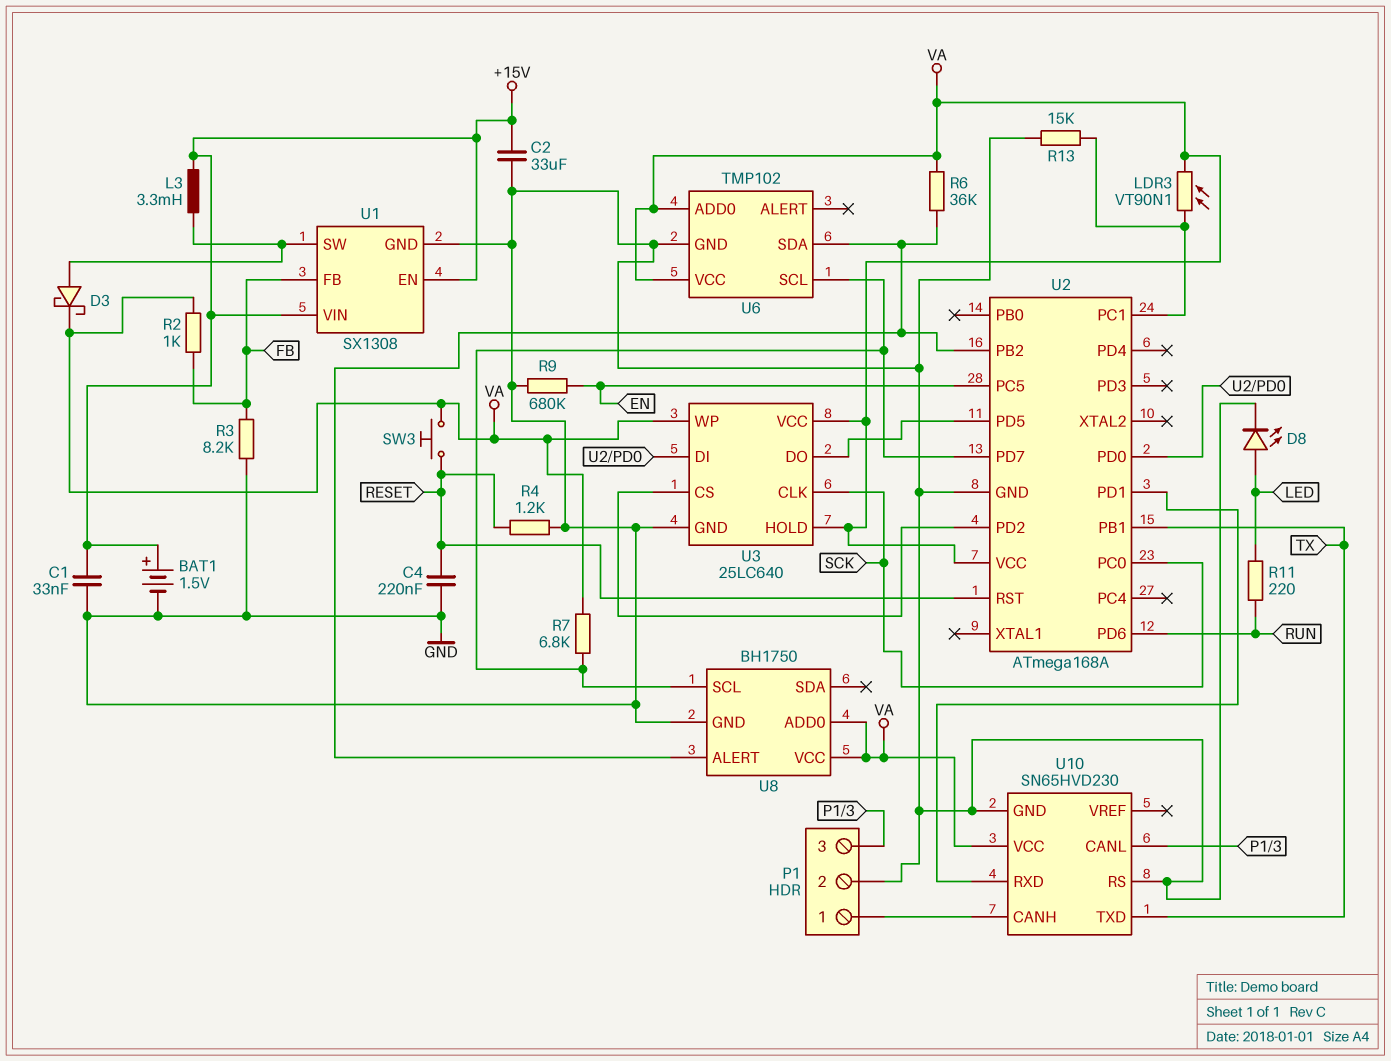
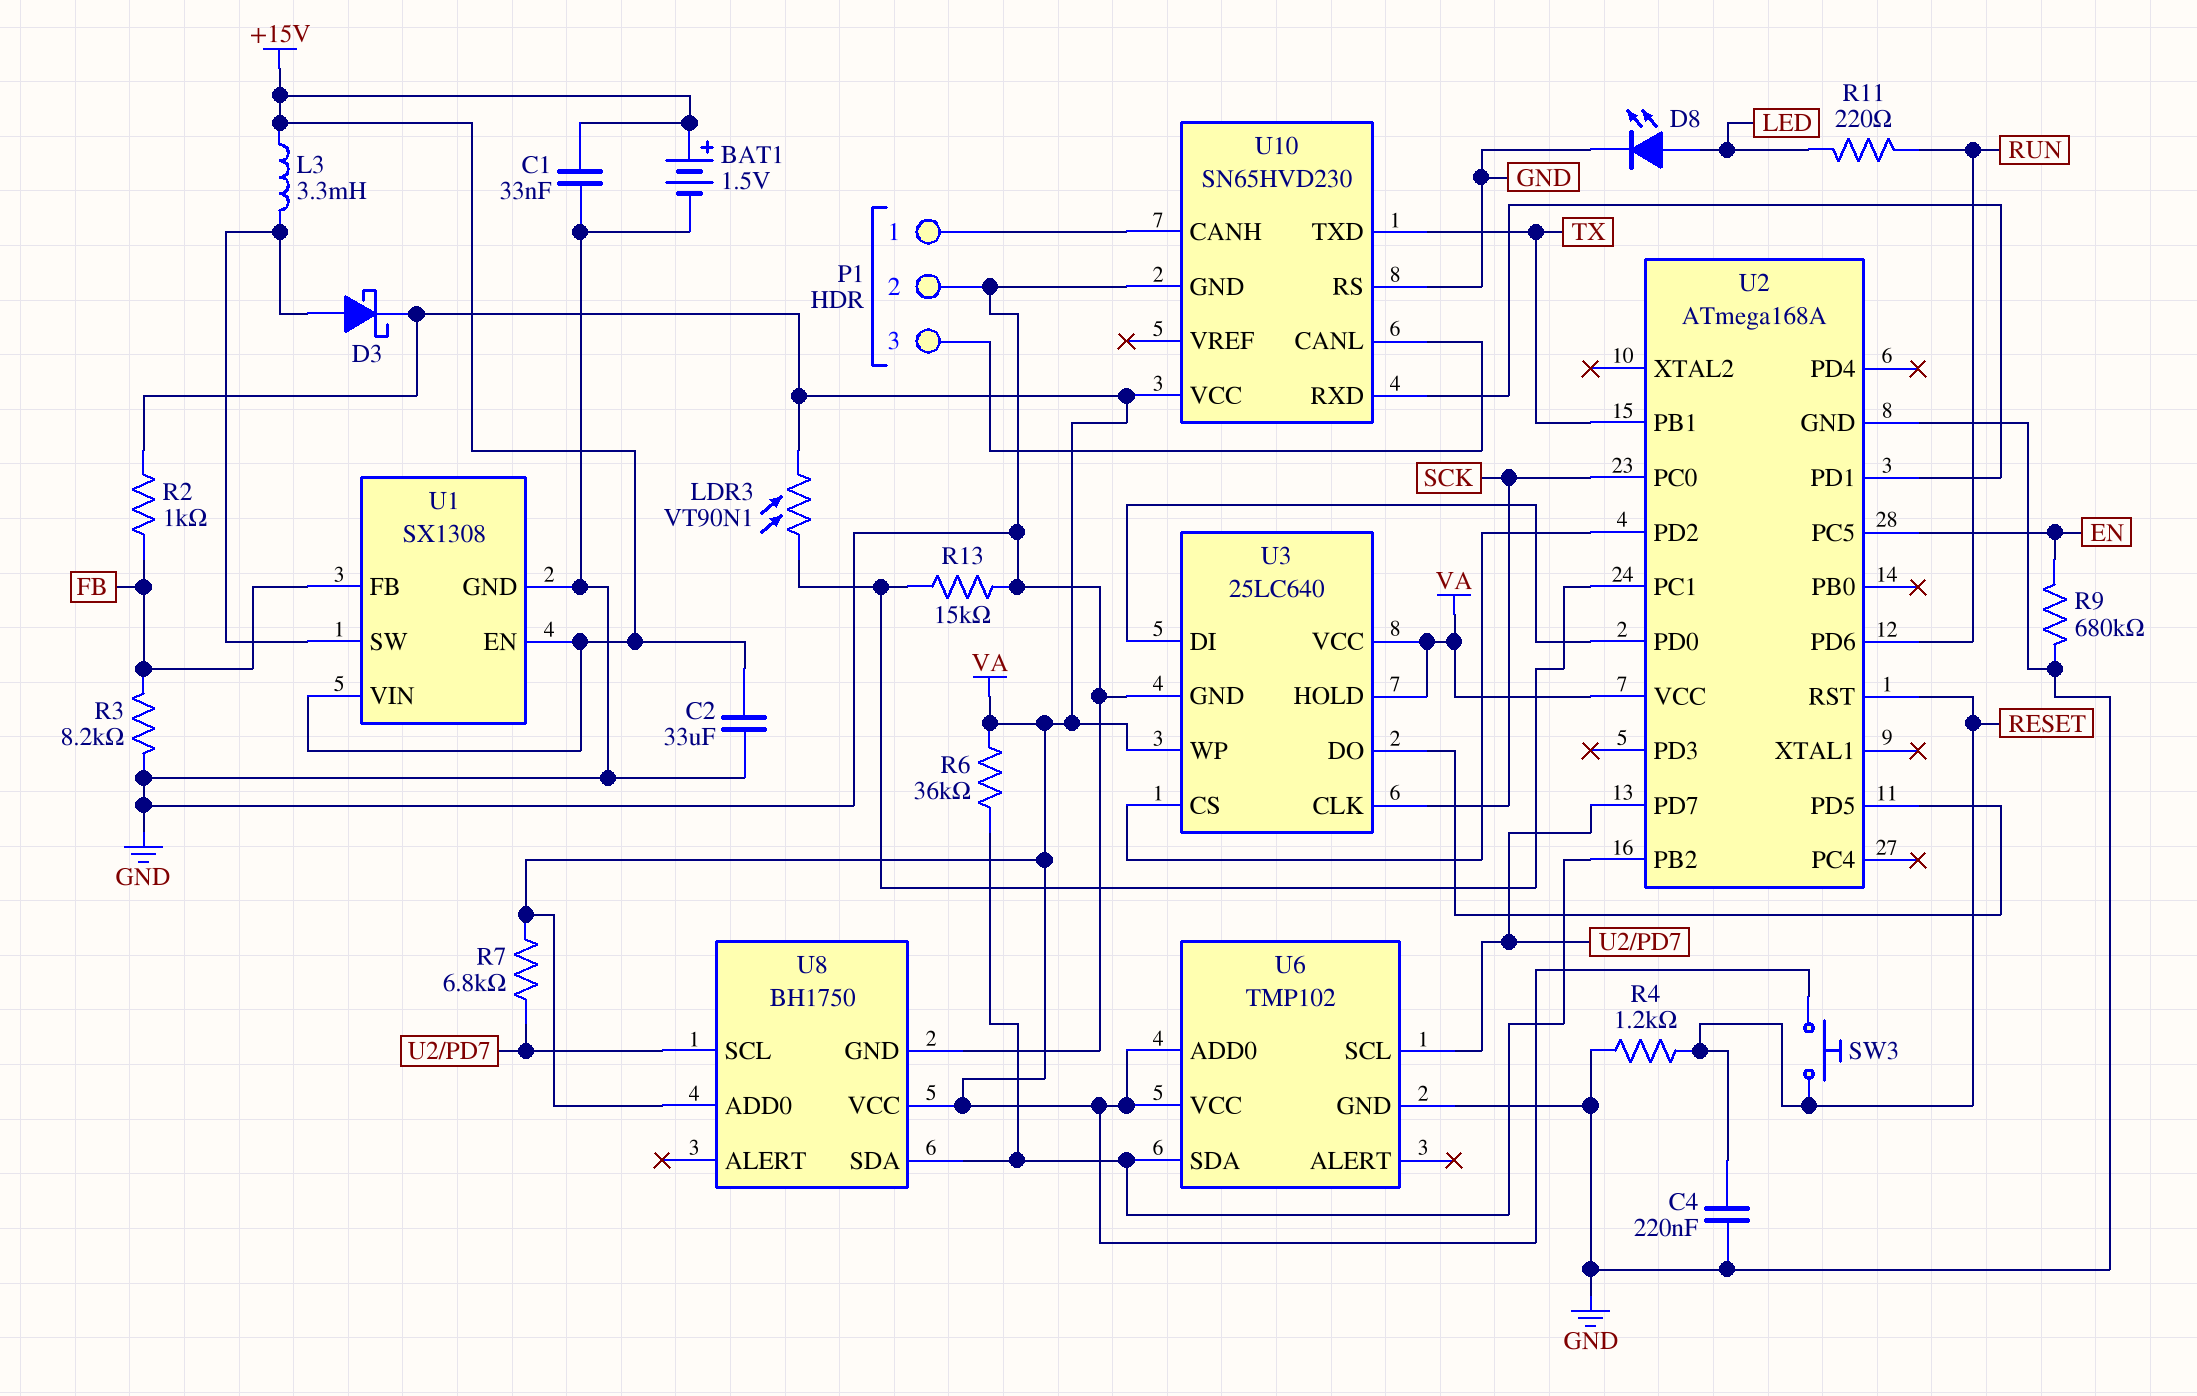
U8 pin ALERT: U2/PB2 -> none
U8 pin SDA: none -> U2/PB2

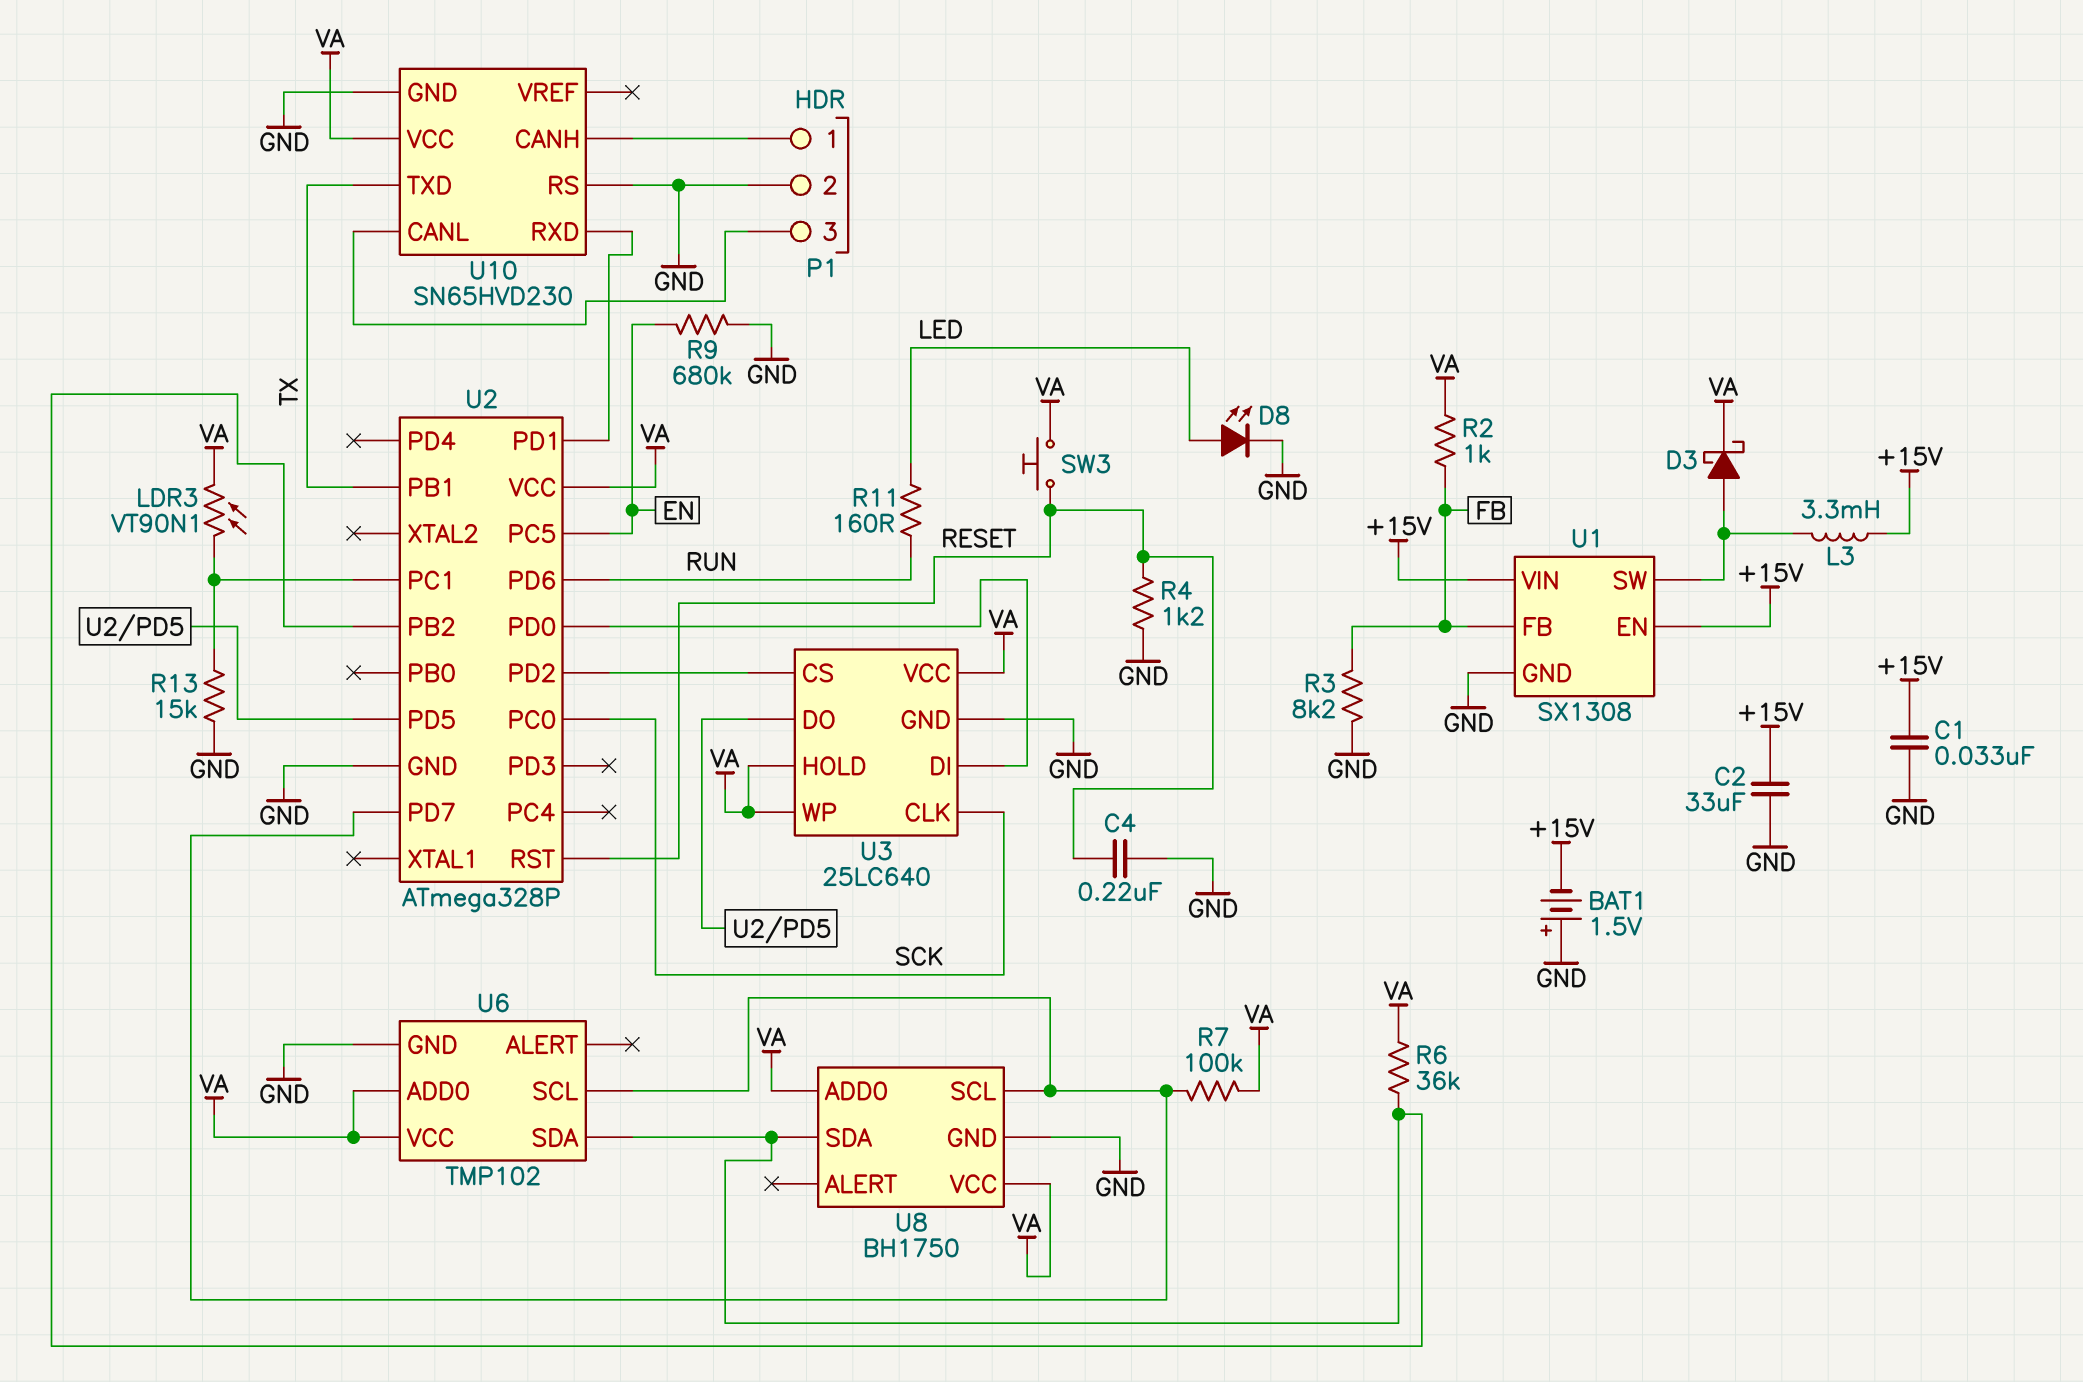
BAT1: 1.5V (plus +15V, minus GND) -> 1.5V (plus GND, minus +15V)
R7: 6.8k (U2/PD7, VA) -> 100k (U2/PD7, VA)
R11: 220 (LED, RUN) -> 160 (LED, RUN)
U2: ATmega168A -> ATmega328P

